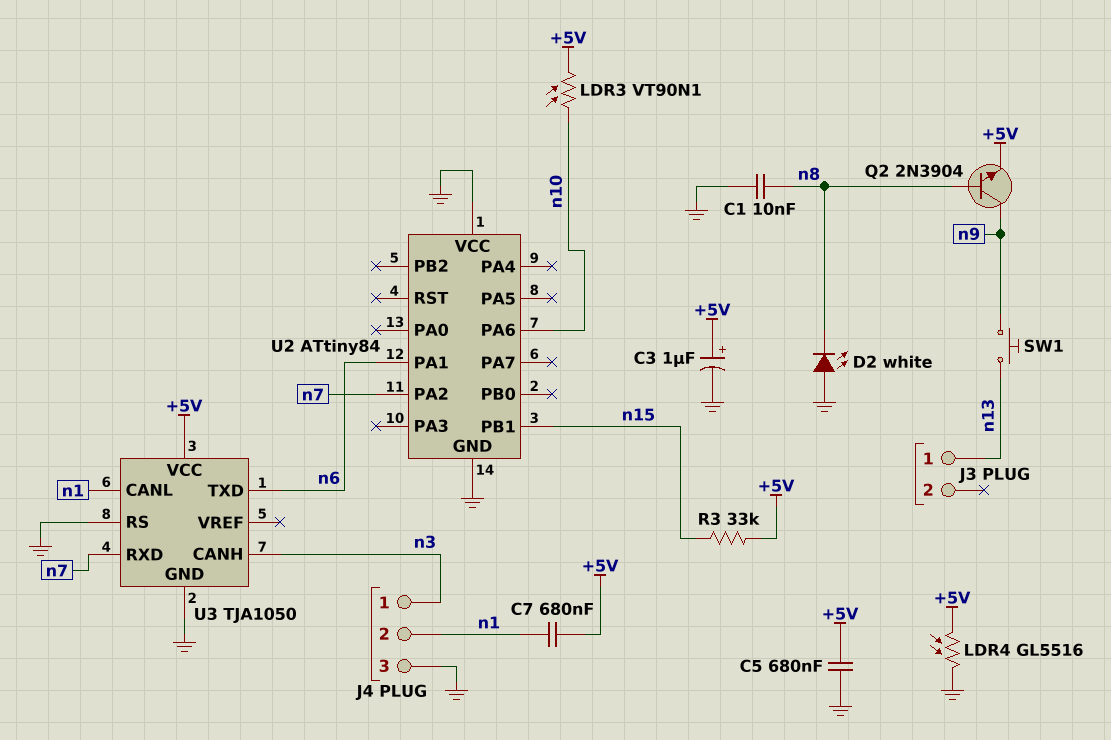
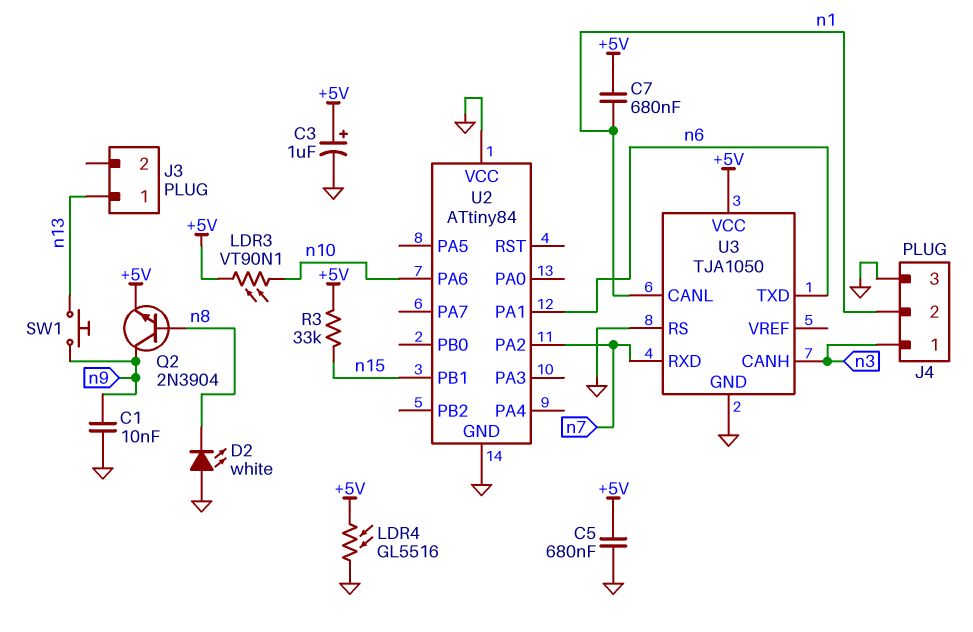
C1: 10nF (GND, n8) -> 10nF (GND, n9)

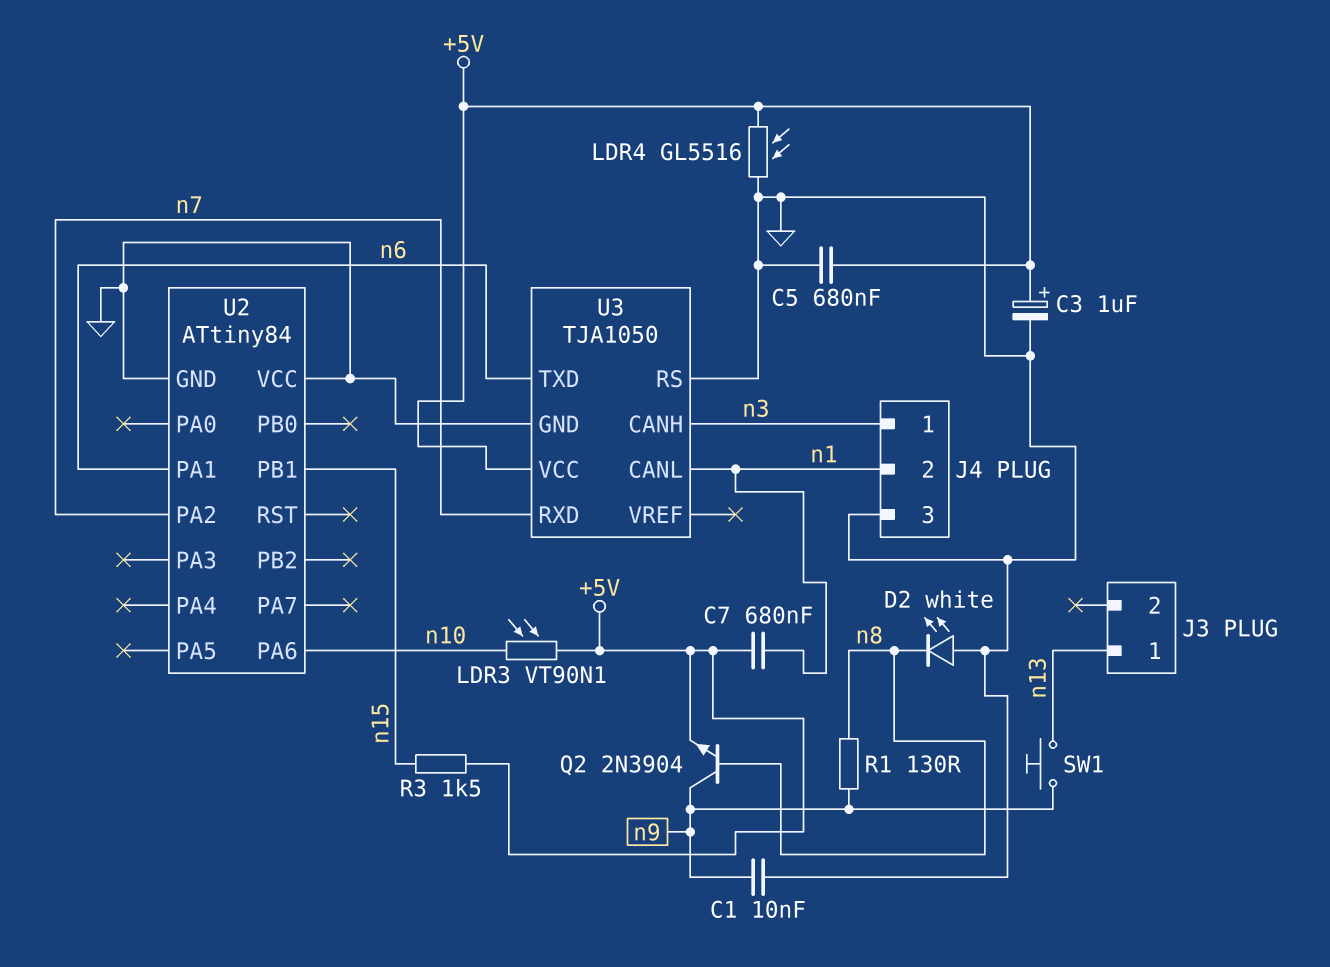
R1: none -> 130 (n8, n9)
R3: 33k (+5V, n15) -> 1.5k (+5V, n15)

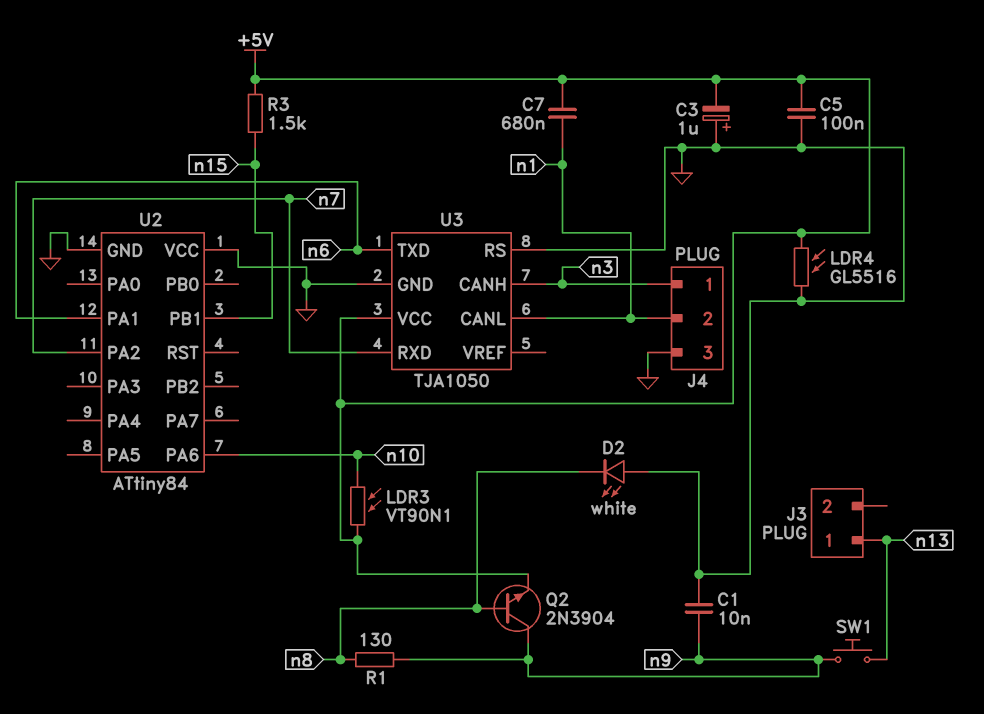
C3: 1uF (plus +5V, minus GND) -> 1uF (plus GND, minus +5V)
C5: 680nF (+5V, GND) -> 100nF (+5V, GND)

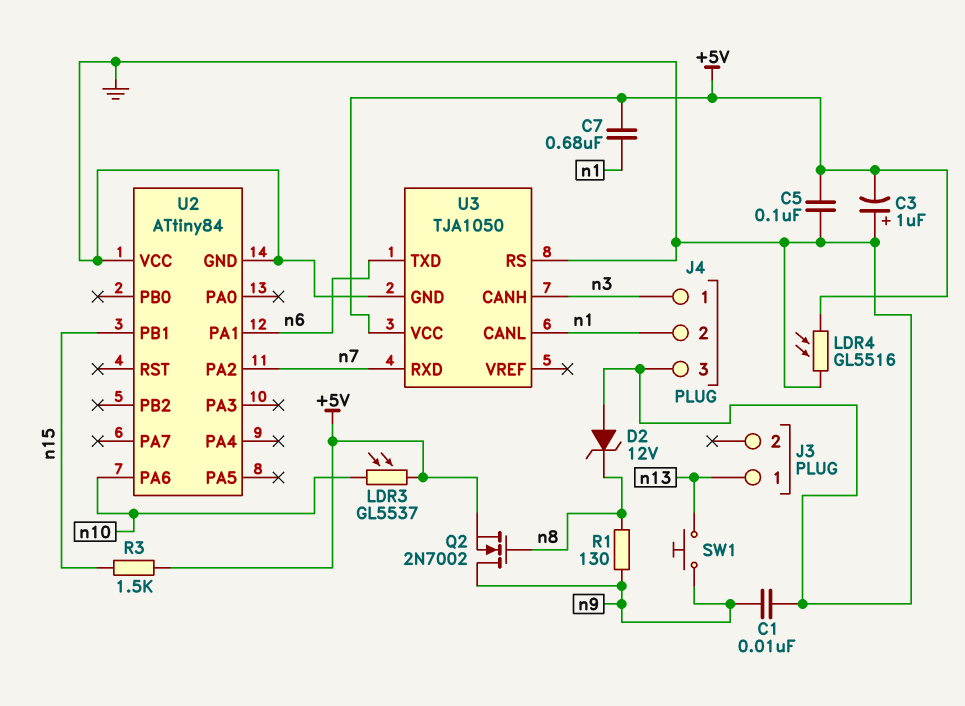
D2: LED white (A GND, K n8) -> zener 12V (A GND, K n8)
LDR3: VT90N1 (+5V, n10) -> GL5537 (+5V, n10)
Q2: NPN 2N3904 (B n8, C n9, E +5V) -> NMOS 2N7002 (G n8, D n9, S +5V)

